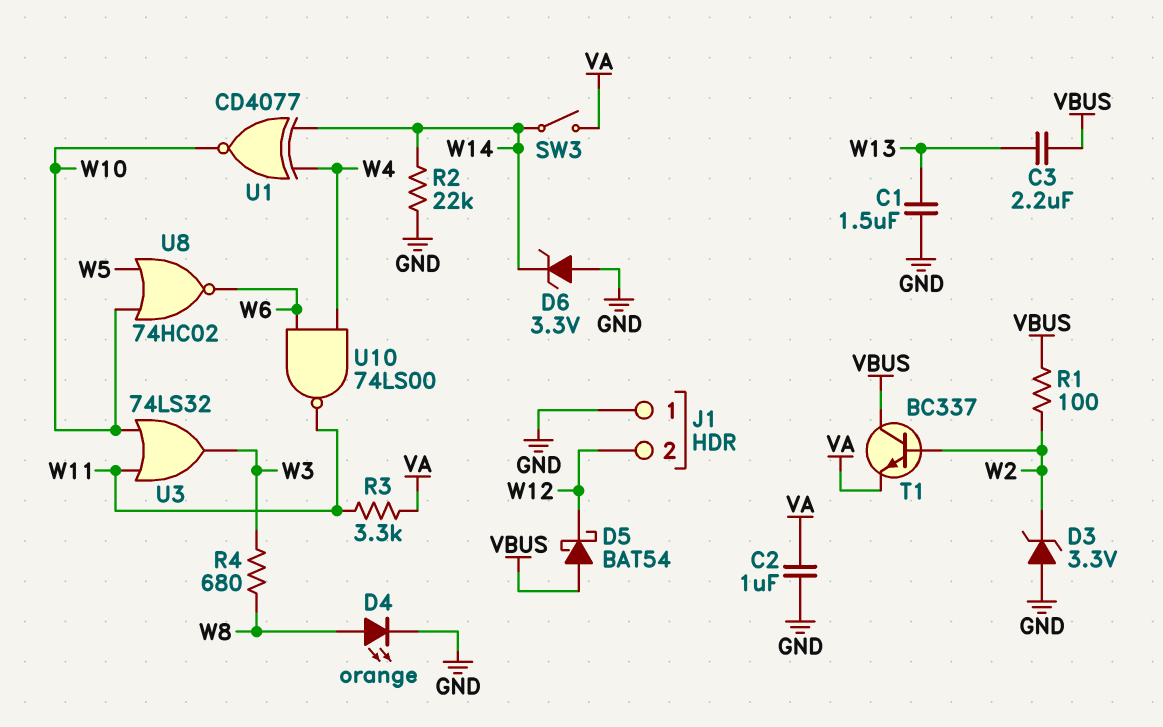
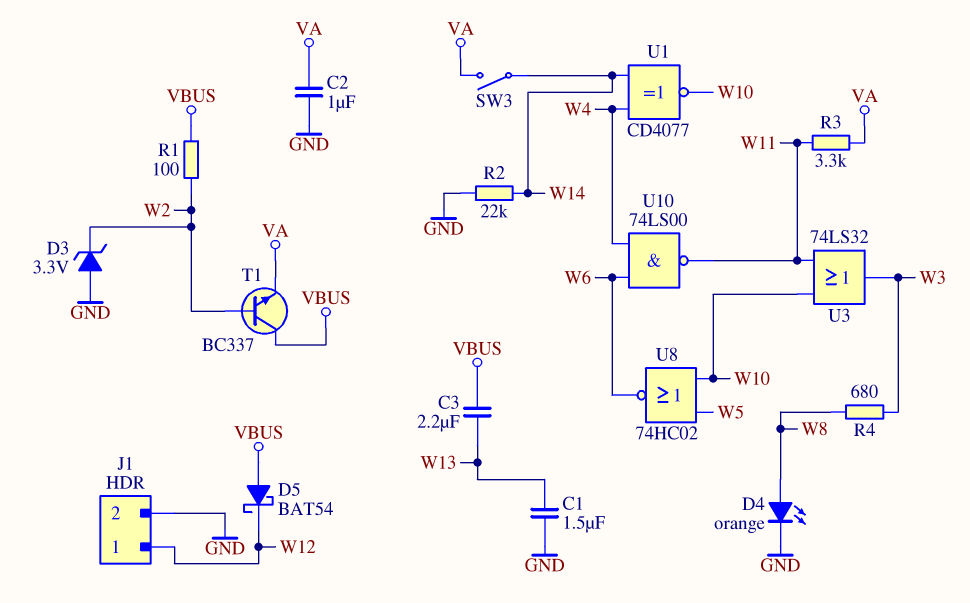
D6: zener 3.3V (A GND, K W14) -> none
J1 pin 1: GND -> W12
J1 pin 2: W12 -> GND

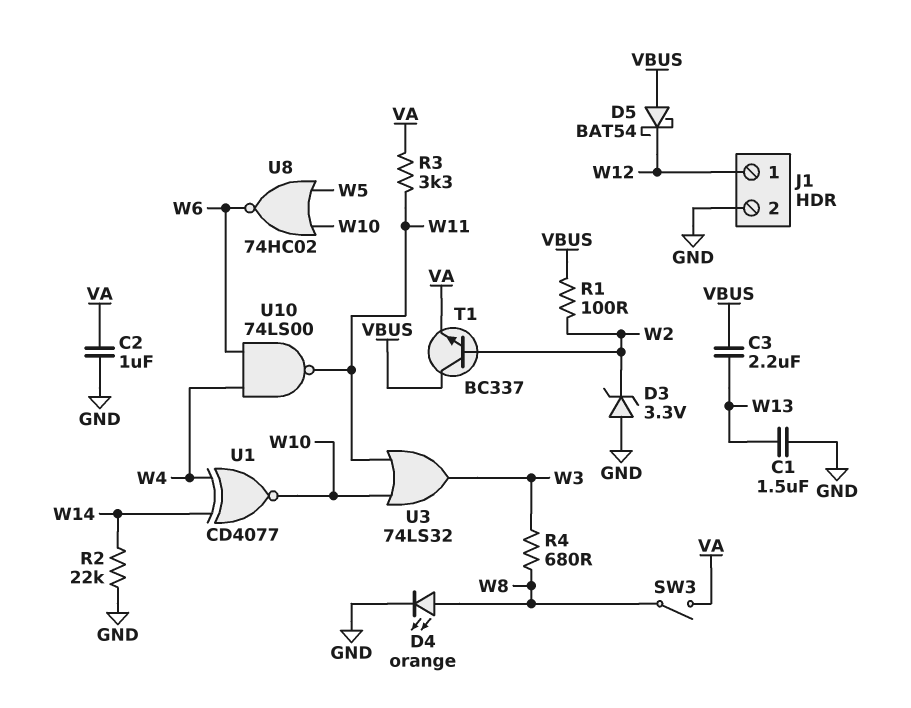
SW3: switch (VA, W14) -> switch (VA, W8)

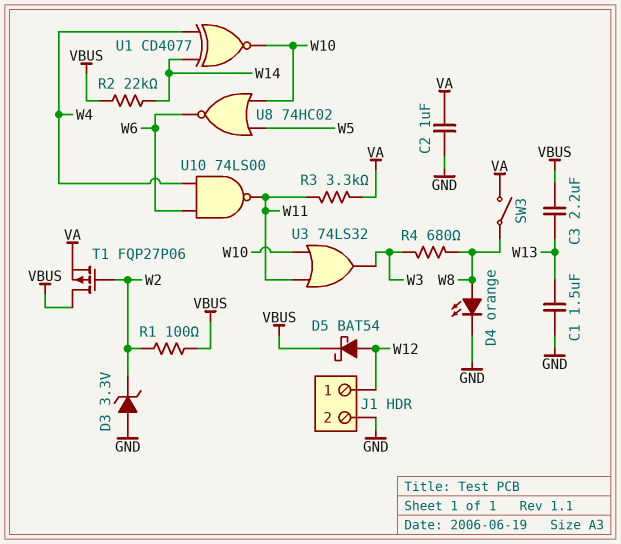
D5: schottky BAT54 (A VBUS, K W12) -> schottky BAT54 (A W12, K VBUS)
R2: 22k (GND, W14) -> 22k (VBUS, W14)
T1: NPN BC337 (B W2, C VBUS, E VA) -> PMOS FQP27P06 (G W2, D VBUS, S VA)

